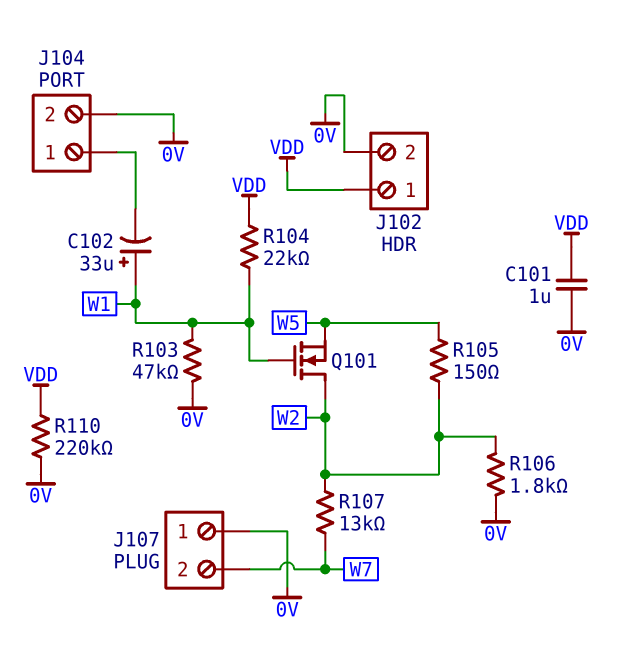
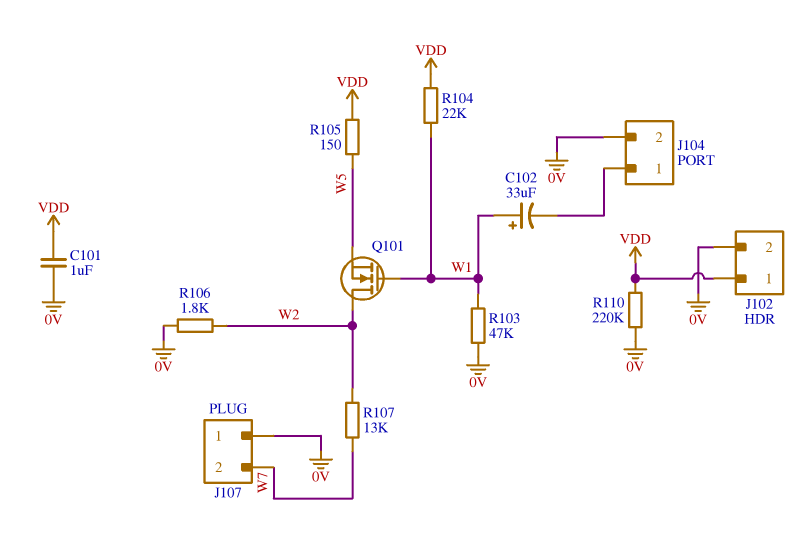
R105: 150 (W2, W5) -> 150 (VDD, W5)

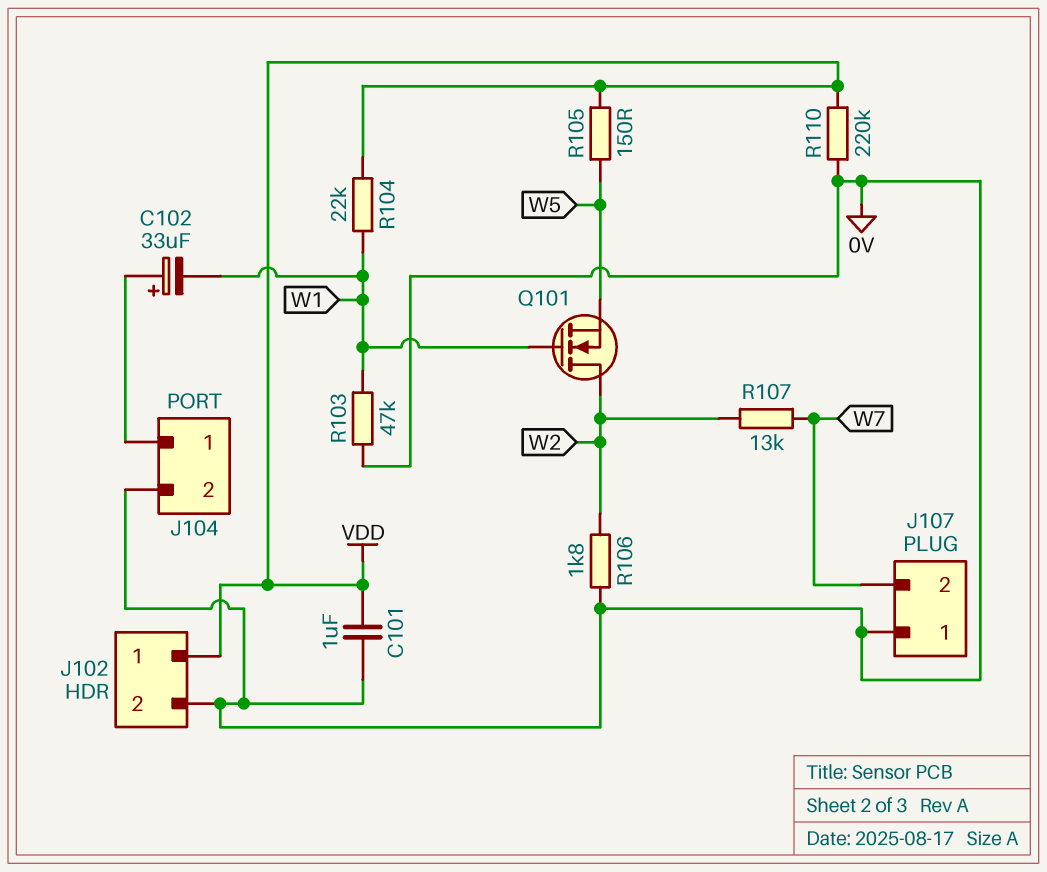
C102: 33uF (plus W1, minus J104/1) -> 33uF (plus J104/1, minus W1)

